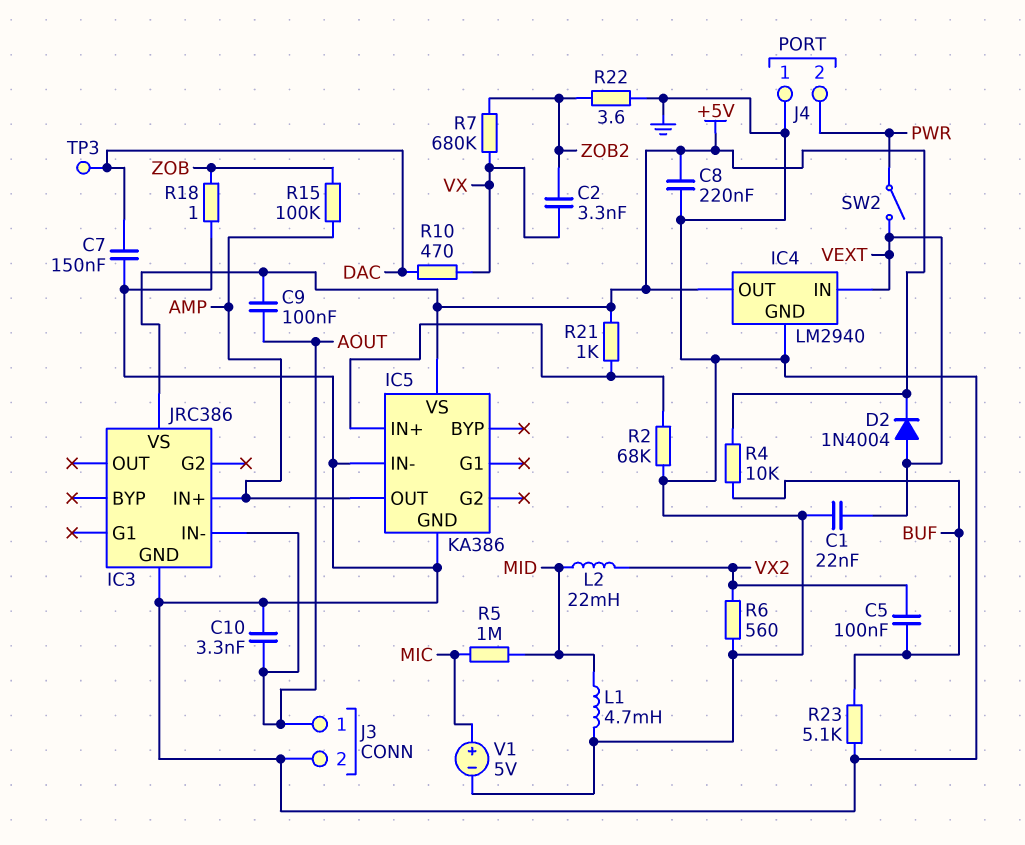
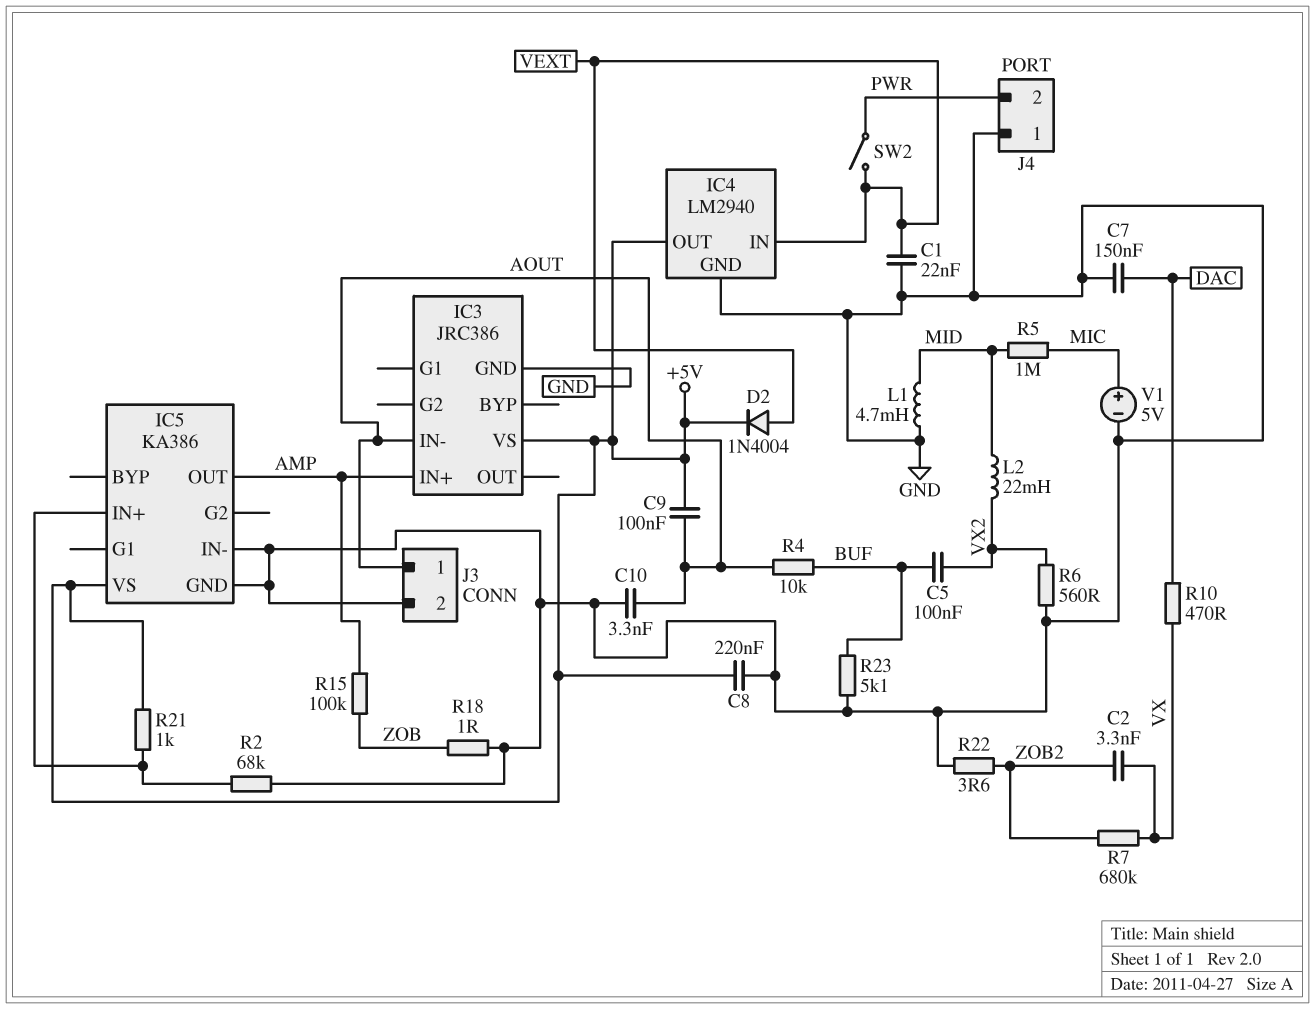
R4: 10k (+5V, BUF) -> 10k (AOUT, BUF)
TP3: test point (DAC) -> none

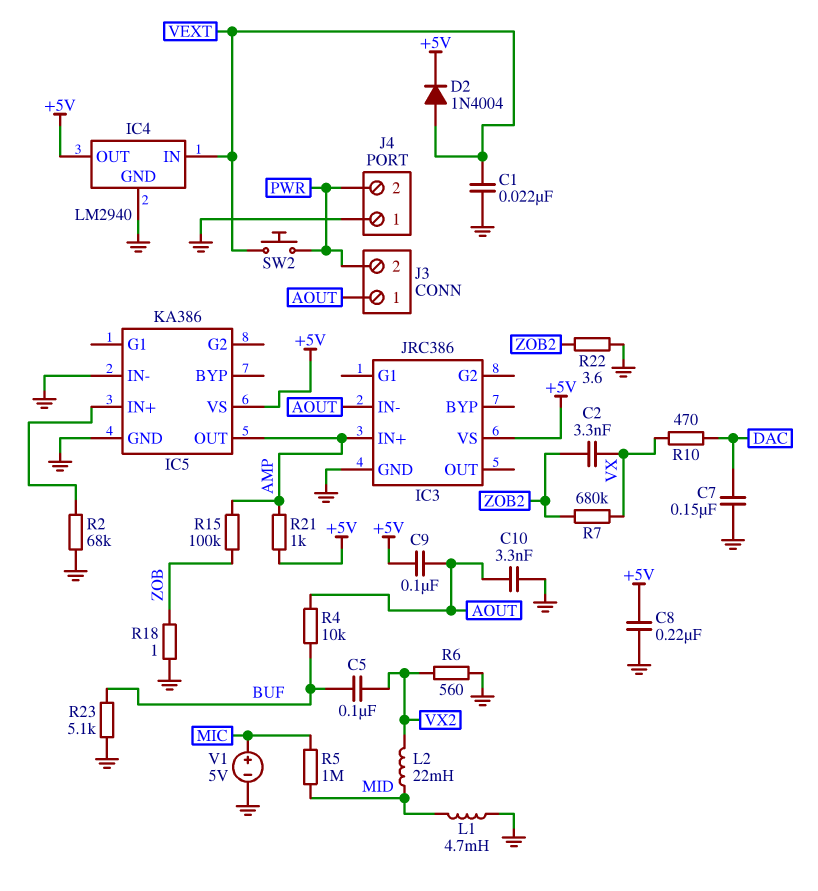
J3 pin 2: GND -> PWR
R21: 1k (+5V, IC5/IN+) -> 1k (+5V, AMP)
SW2: switch (PWR, VEXT) -> button (PWR, VEXT)

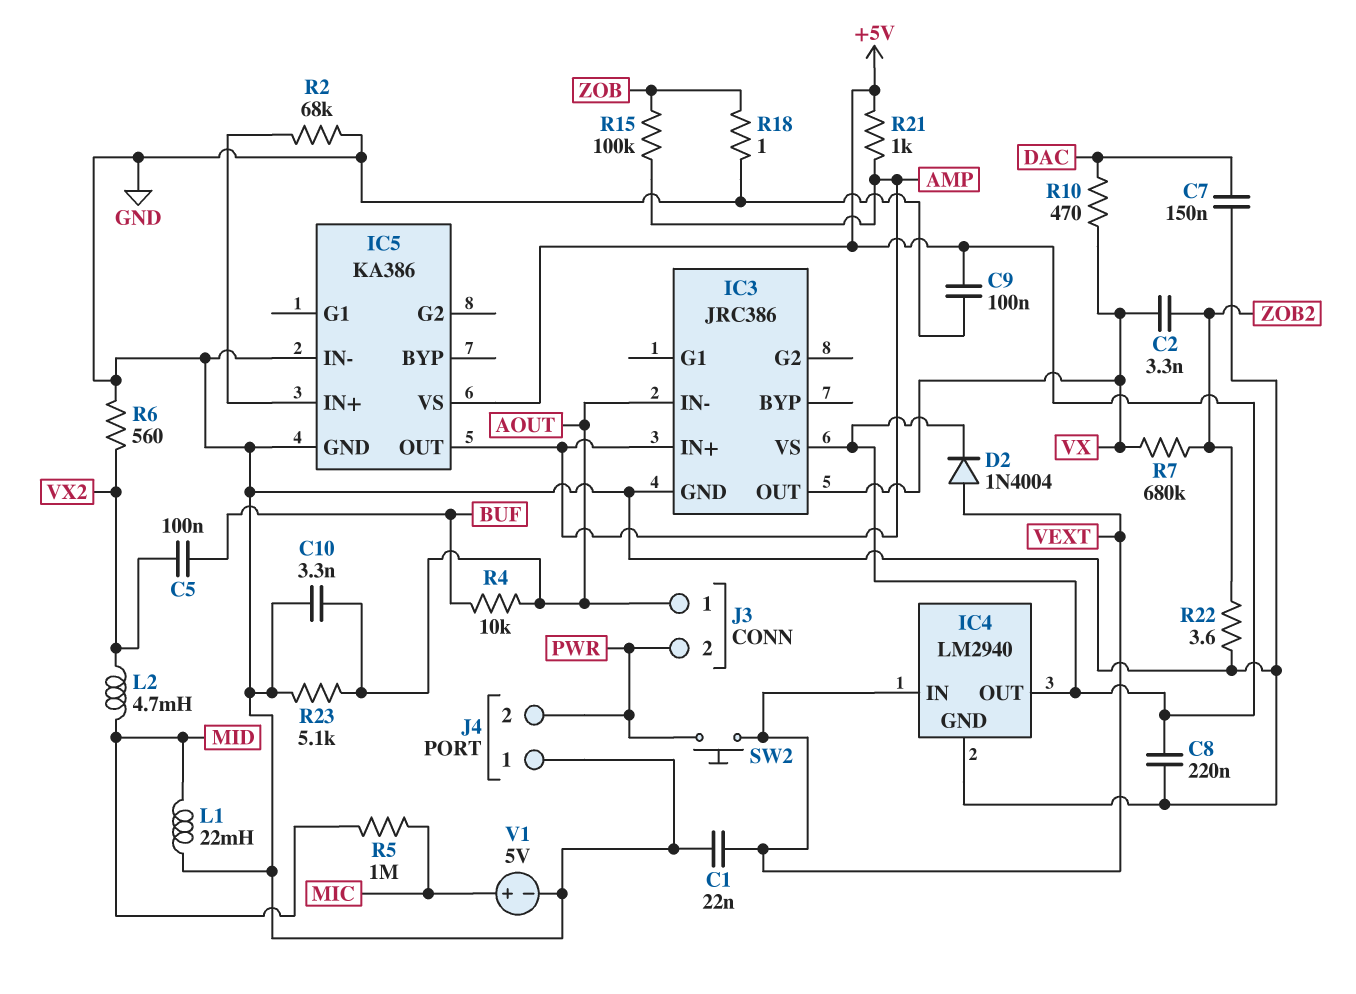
C9: 100nF (+5V, AOUT) -> 100nF (+5V, GND)
IC3 pin OUT: none -> VX
L1: 4.7mH (GND, MID) -> 22mH (GND, MID)
L2: 22mH (MID, VX2) -> 4.7mH (MID, VX2)
R23: 5.1k (BUF, GND) -> 5.1k (AOUT, GND)

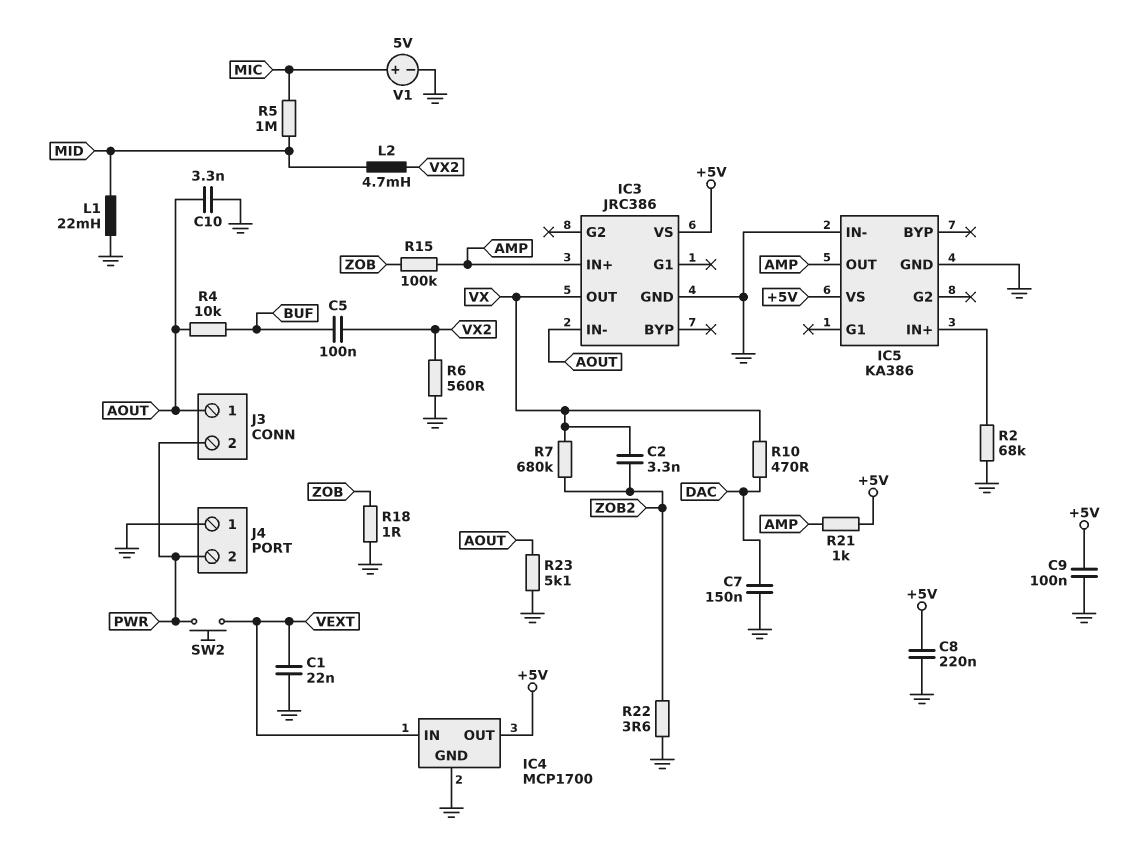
D2: diode 1N4004 (A VEXT, K +5V) -> none
IC4: LM2940 -> MCP1700

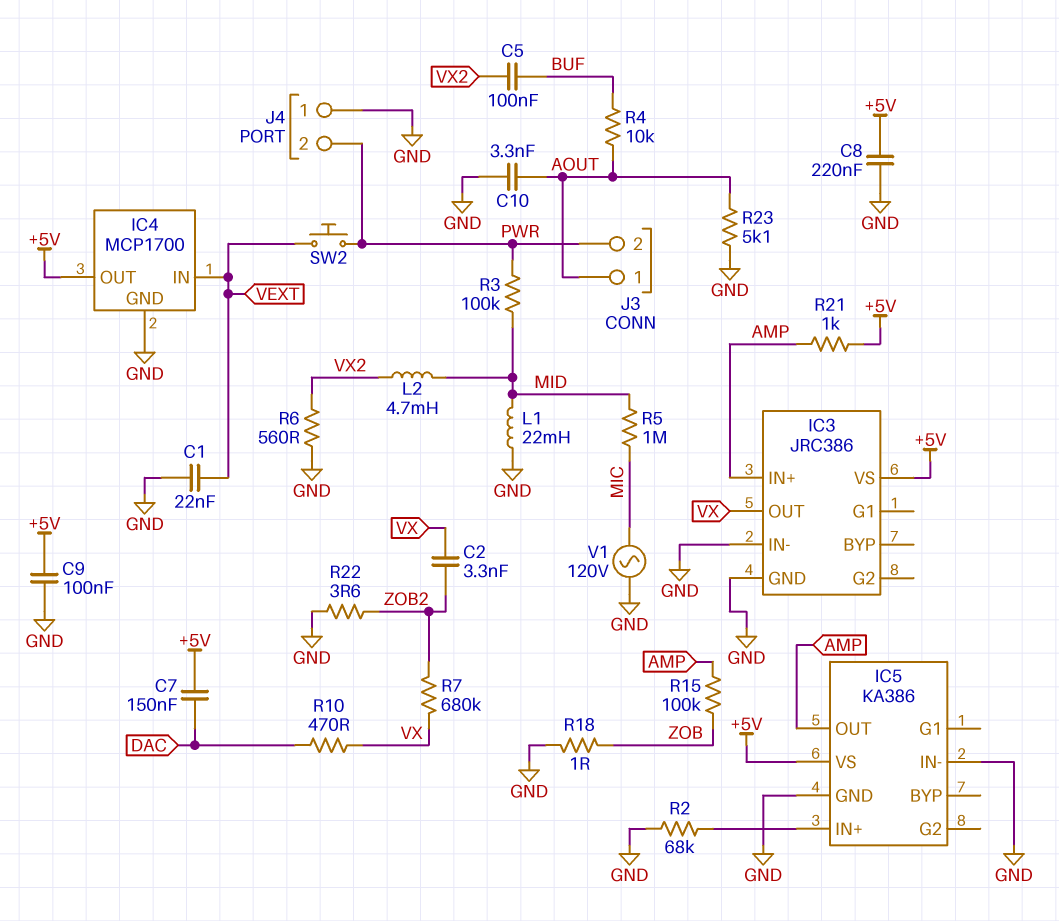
C7: 150nF (DAC, GND) -> 150nF (+5V, DAC)
IC3 pin IN-: AOUT -> GND
R3: none -> 100k (MID, PWR)
V1: 5V (plus MIC, minus GND) -> AC 120V (GND, MIC)

